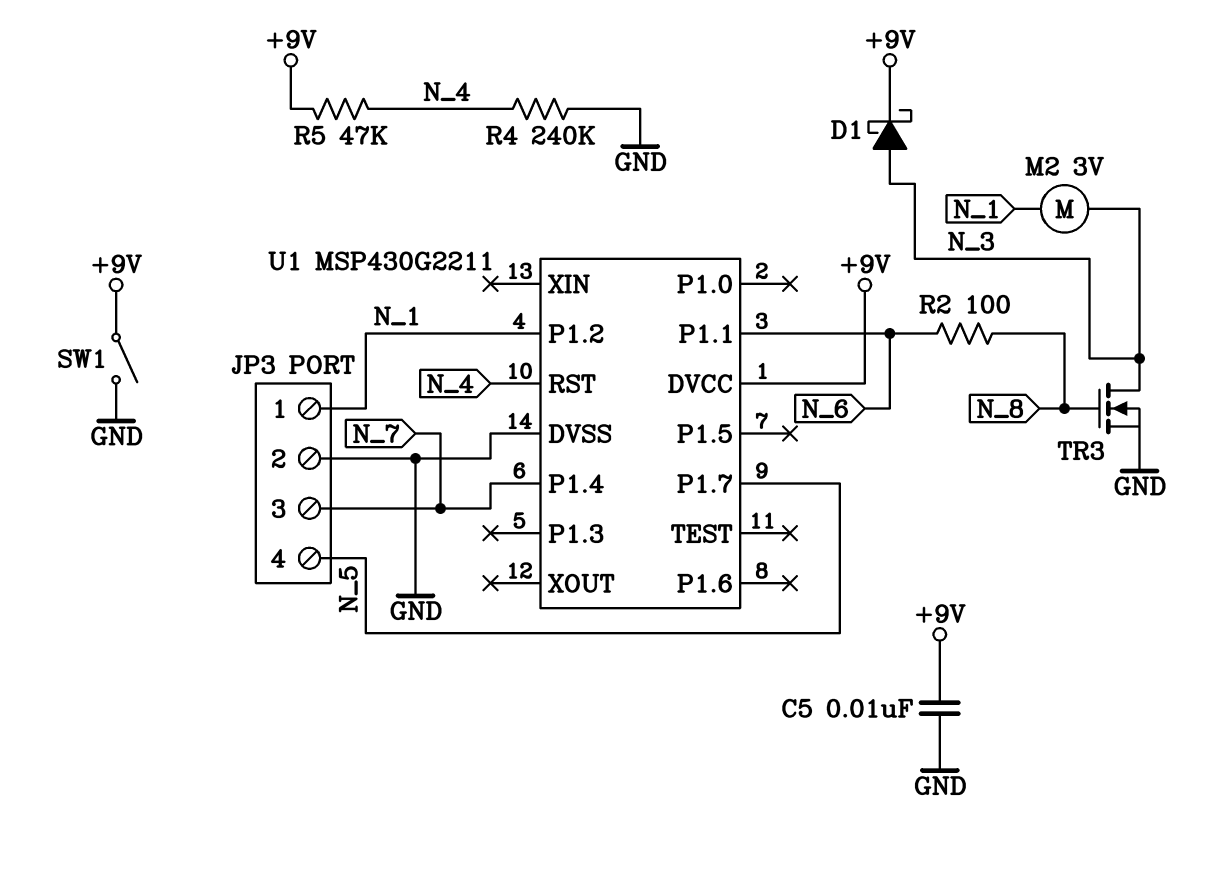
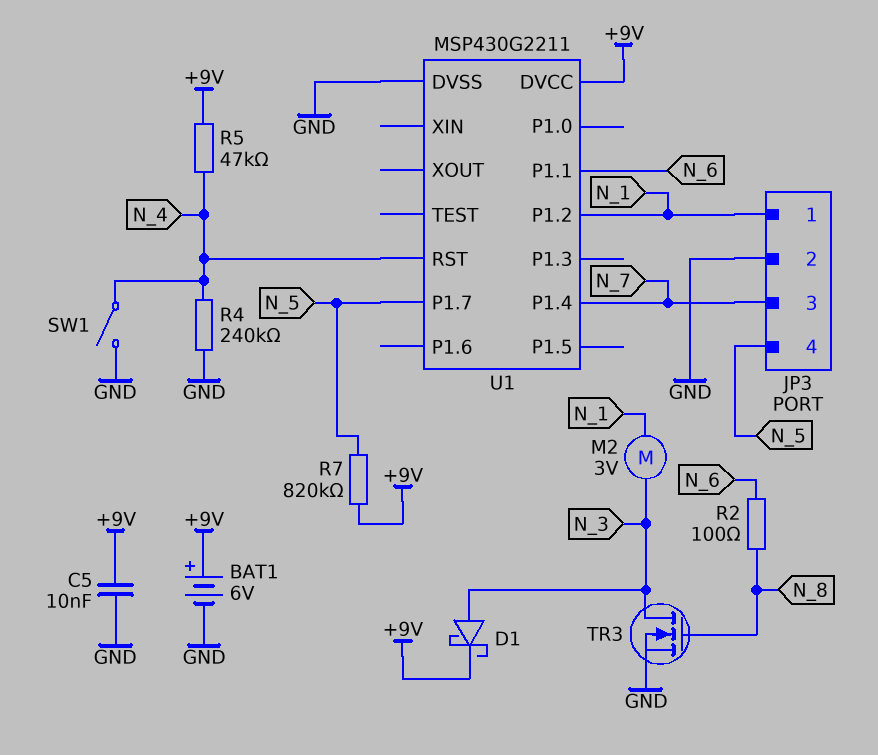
BAT1: none -> 6V (plus +9V, minus GND)
R7: none -> 820k (+9V, N_5)
SW1: switch (+9V, GND) -> switch (GND, N_4)

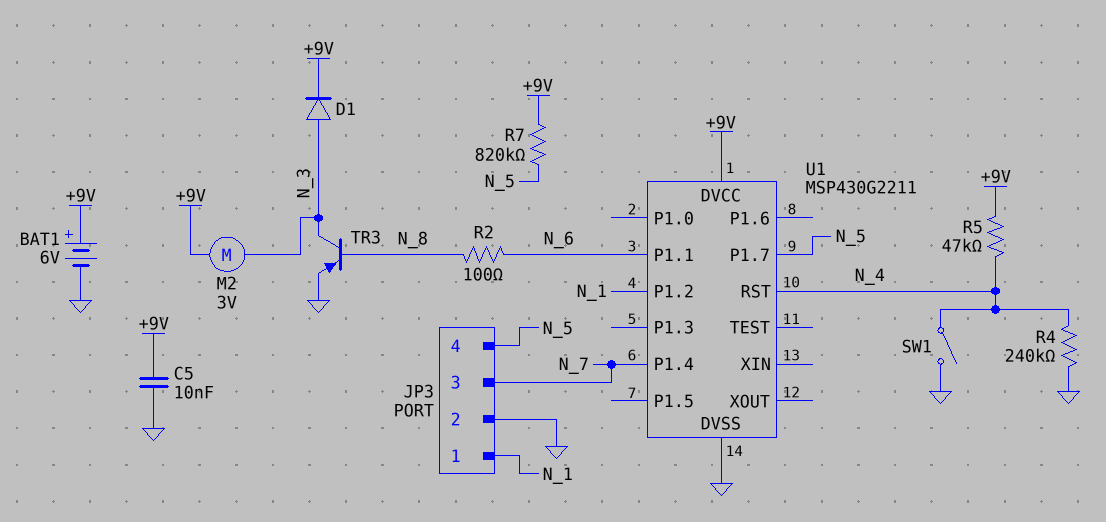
D1: schottky (A N_3, K +9V) -> diode (A N_3, K +9V)
M2: motor 3V (N_1, N_3) -> motor 3V (+9V, N_3)
TR3: NMOS (G N_8, D N_3, S GND) -> PNP (B N_8, C N_3, E GND)

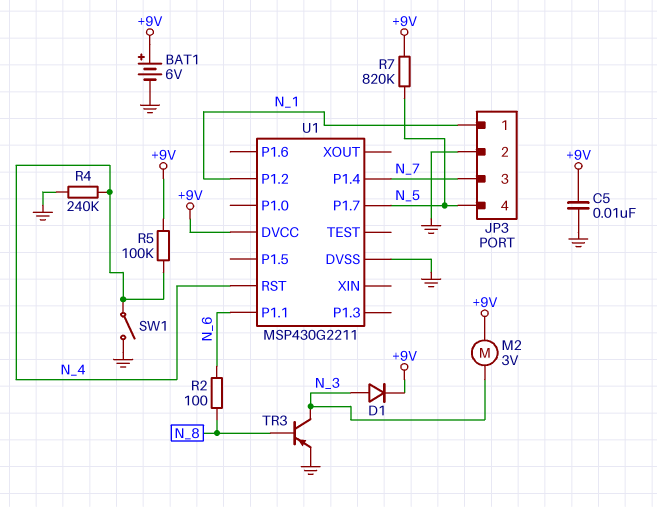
R5: 47k (+9V, N_4) -> 100k (+9V, N_4)

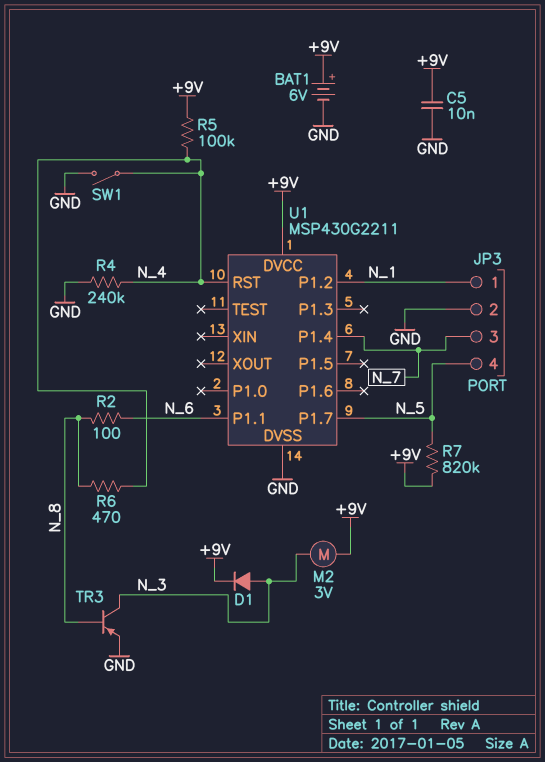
R6: none -> 470 (N_4, N_8)

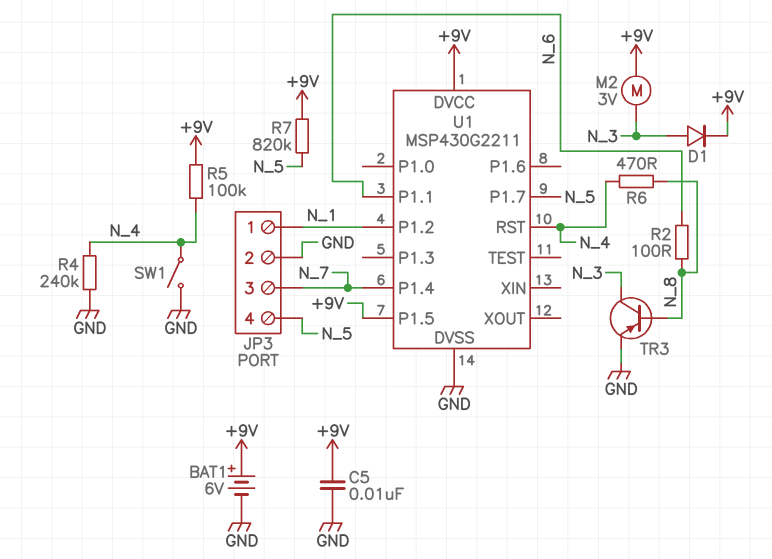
U1 pin P1.5: none -> +9V

